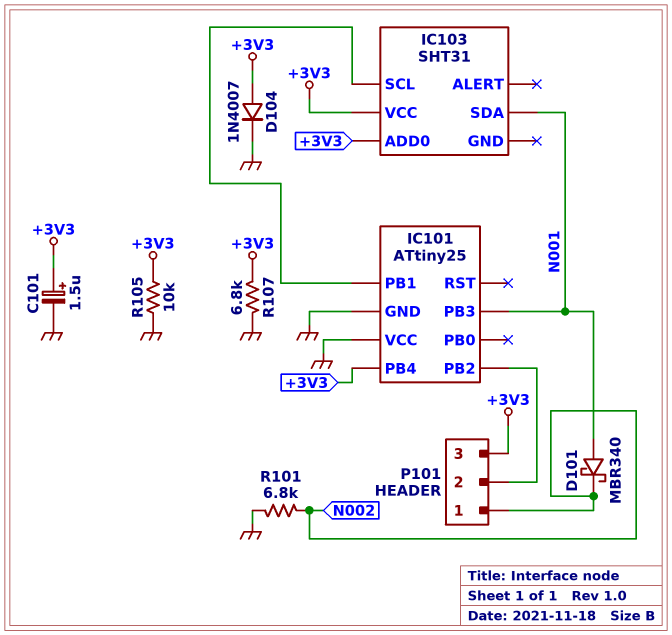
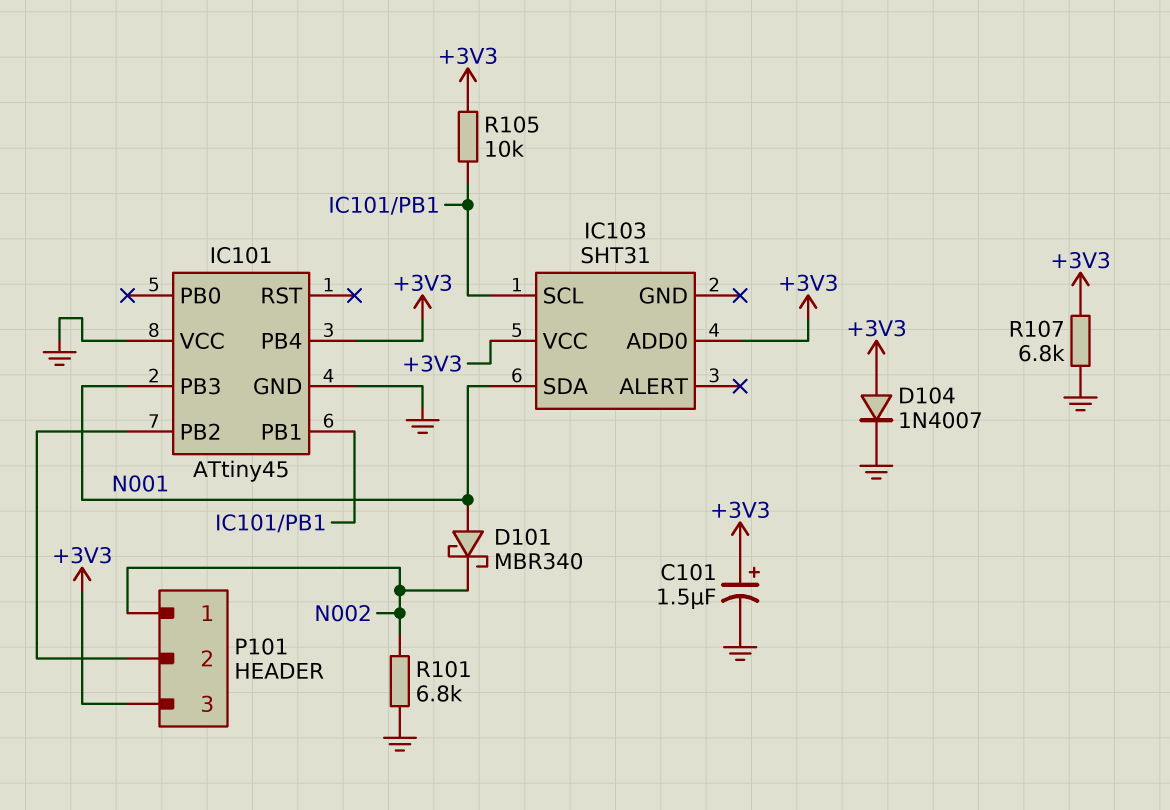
IC101: ATtiny25 -> ATtiny45
R105: 10k (+3V3, GND) -> 10k (+3V3, IC101/PB1)

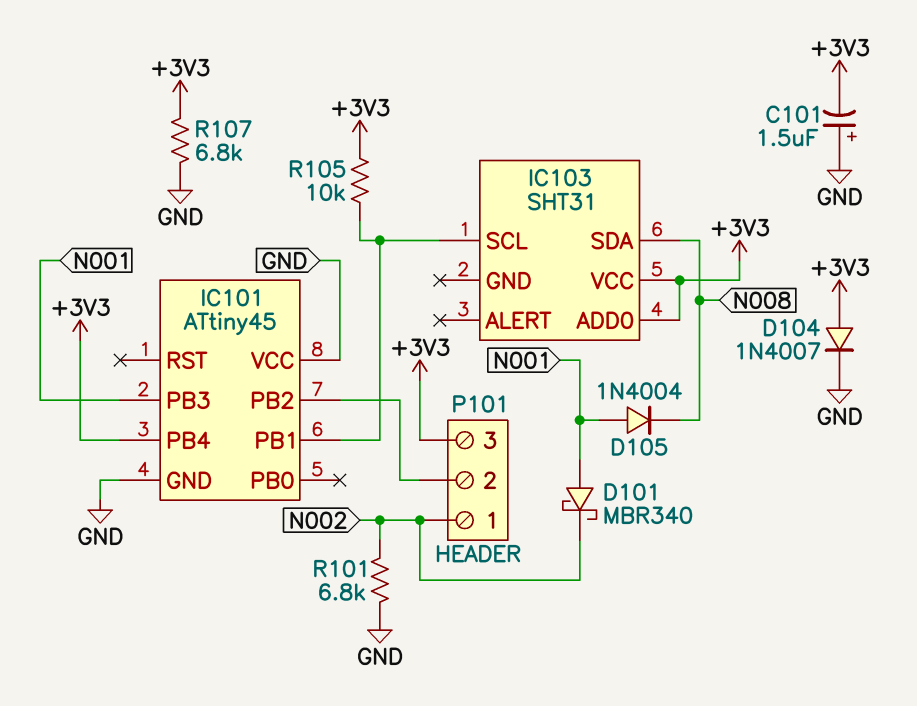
C101: 1.5uF (plus +3V3, minus GND) -> 1.5uF (plus GND, minus +3V3)
D105: none -> diode 1N4004 (A N001, K N008)
IC103 pin SDA: N001 -> N008

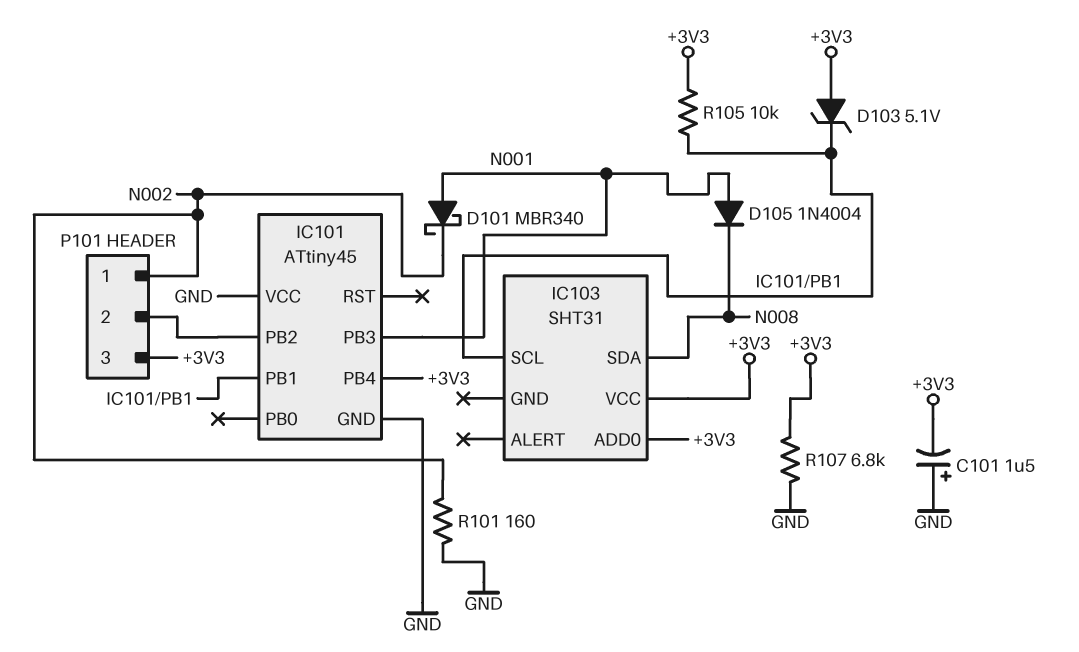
D103: none -> zener 5.1V (A +3V3, K IC101/PB1)
D104: diode 1N4007 (A +3V3, K GND) -> none
R101: 6.8k (GND, N002) -> 160 (GND, N002)

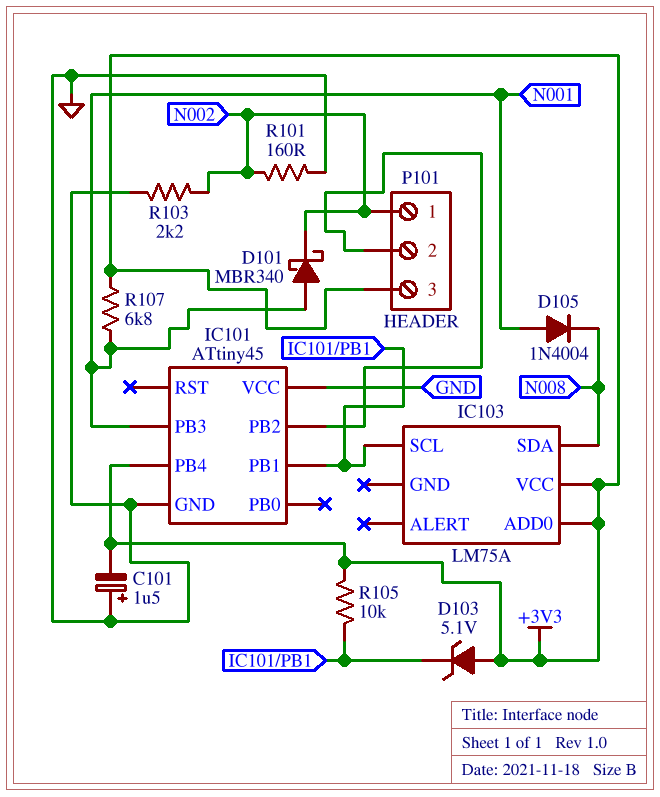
IC103: SHT31 -> LM75A
R103: none -> 2.2k (GND, N002)
R107: 6.8k (+3V3, GND) -> 6.8k (+3V3, N001)

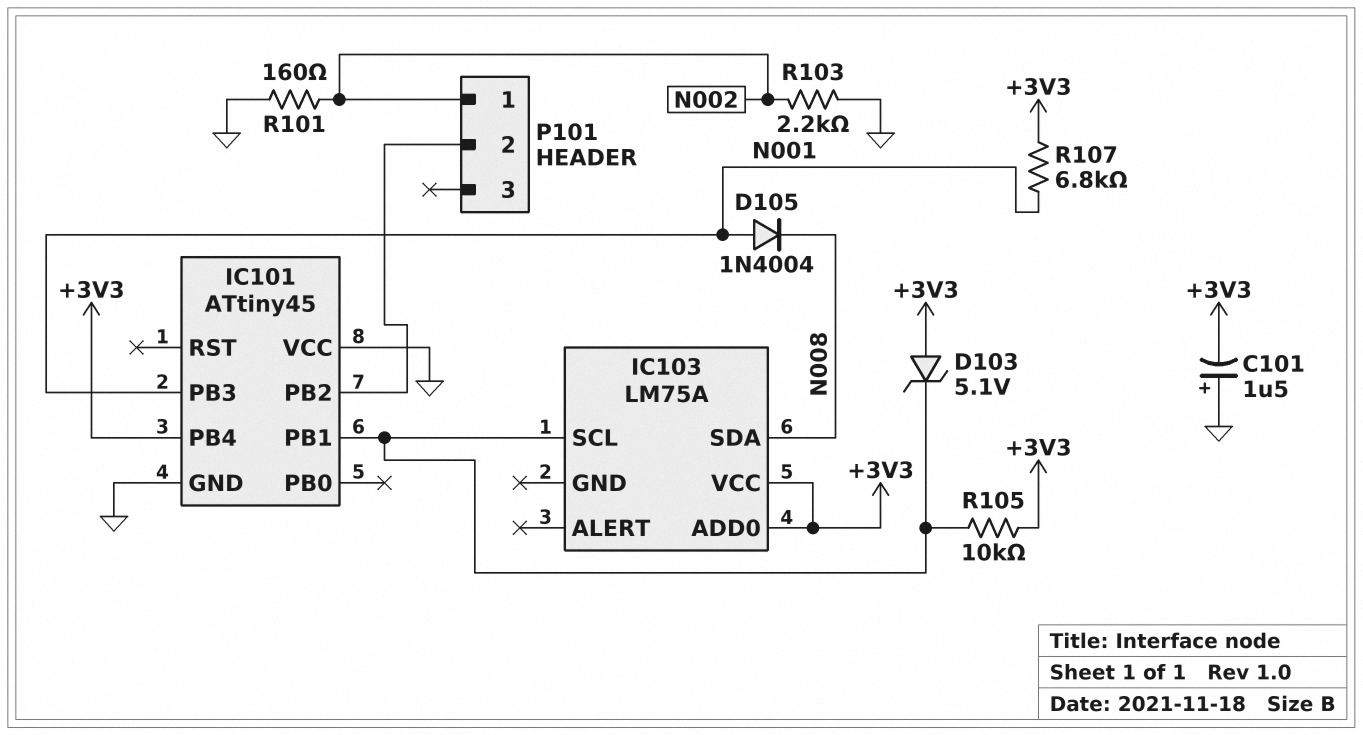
D101: schottky MBR340 (A N001, K N002) -> none
P101 pin 3: +3V3 -> none

